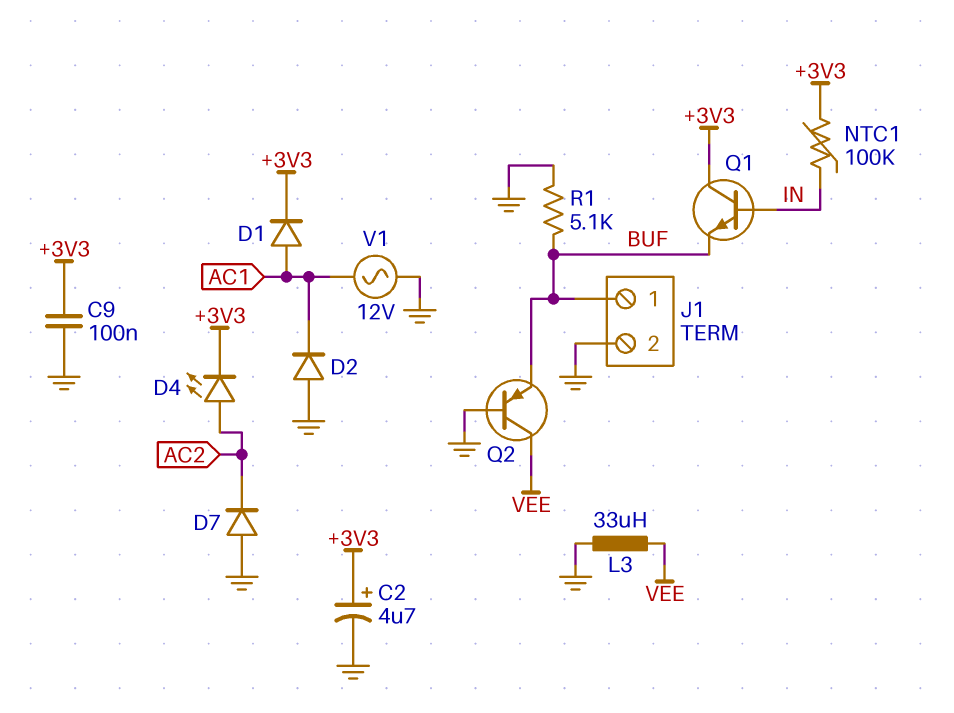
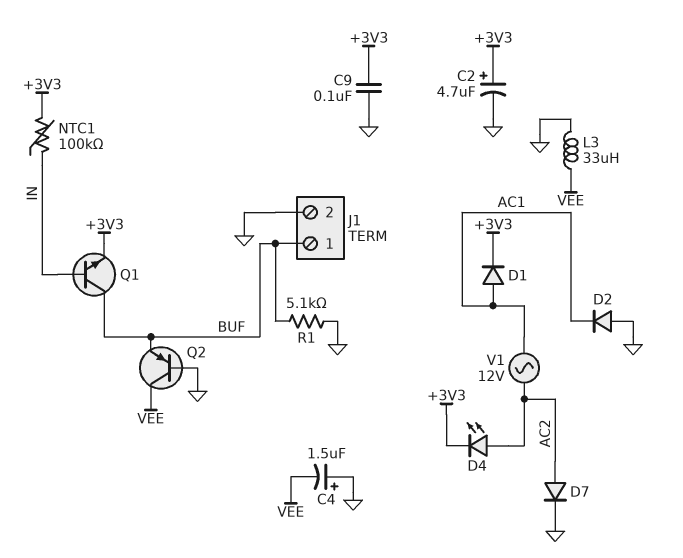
C4: none -> 1.5uF (plus GND, minus VEE)
D7: diode (A GND, K AC2) -> diode (A AC2, K GND)
Q1: NPN (B IN, C +3V3, E BUF) -> NPN (B IN, C BUF, E +3V3)
V1: AC 12V (AC1, GND) -> AC 12V (AC1, AC2)

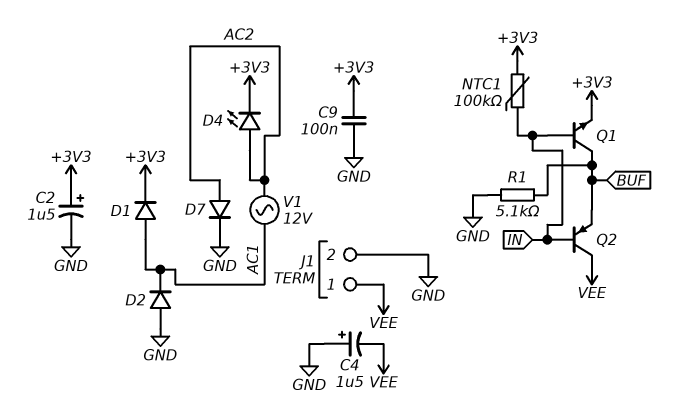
C2: 4.7uF (plus +3V3, minus GND) -> 1.5uF (plus +3V3, minus GND)
J1 pin 1: BUF -> VEE
L3: 33uH (GND, VEE) -> none
Q2: PNP (B GND, C VEE, E BUF) -> PNP (B IN, C VEE, E BUF)

